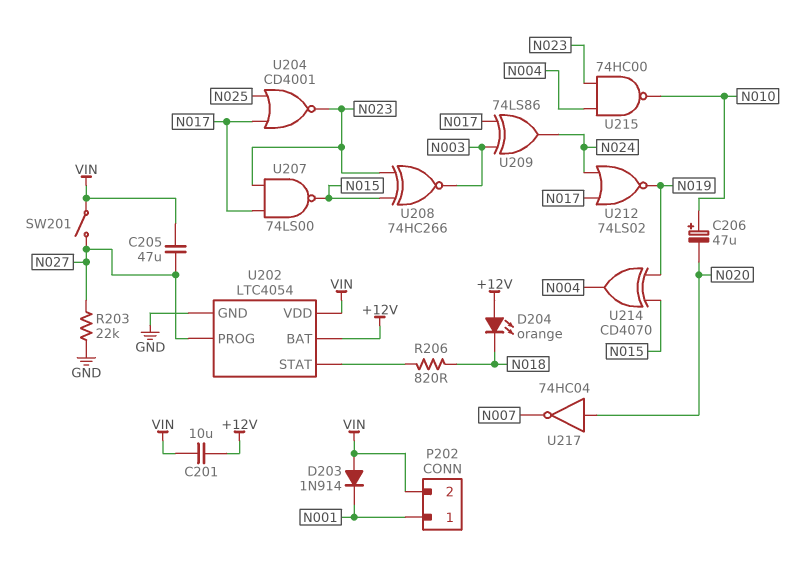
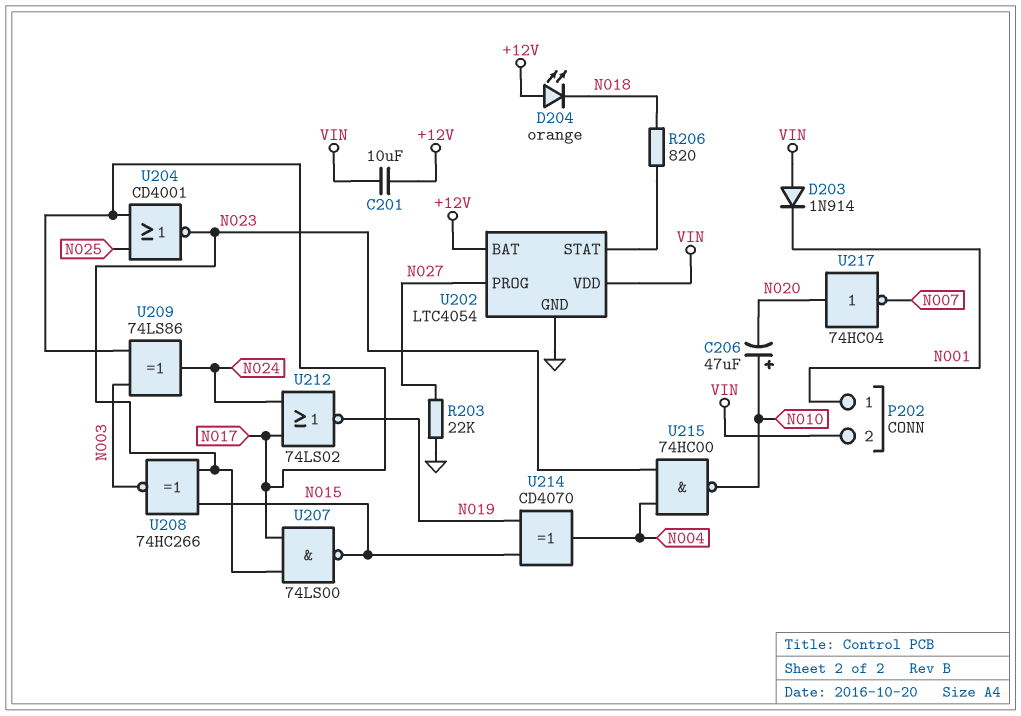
C205: 47uF (N027, VIN) -> none
SW201: switch (N027, VIN) -> none

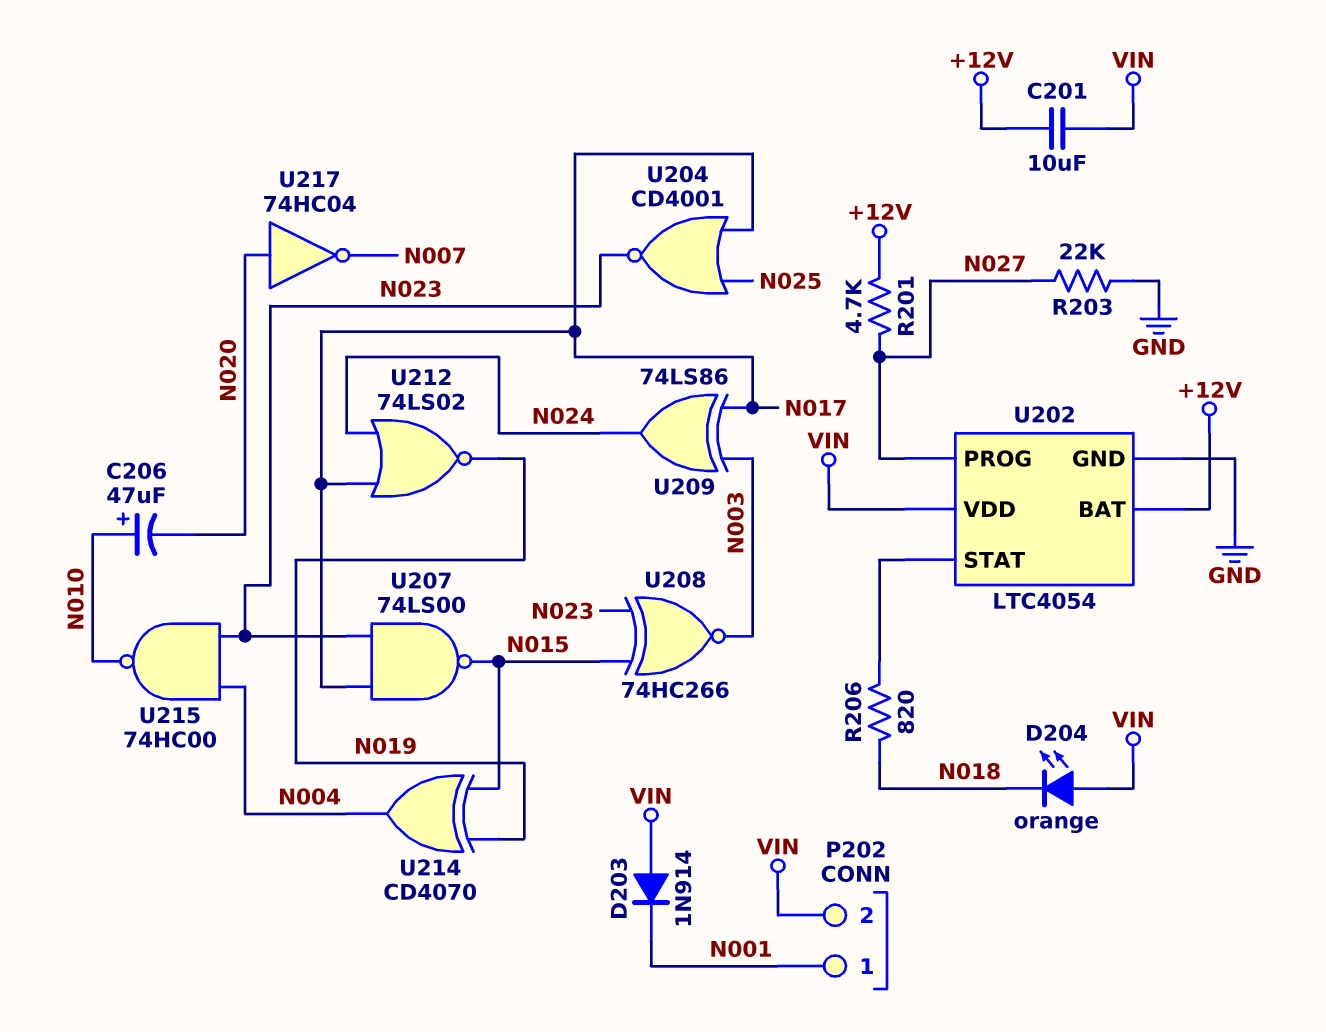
D204: LED orange (A +12V, K N018) -> LED orange (A VIN, K N018)
R201: none -> 4.7k (+12V, N027)

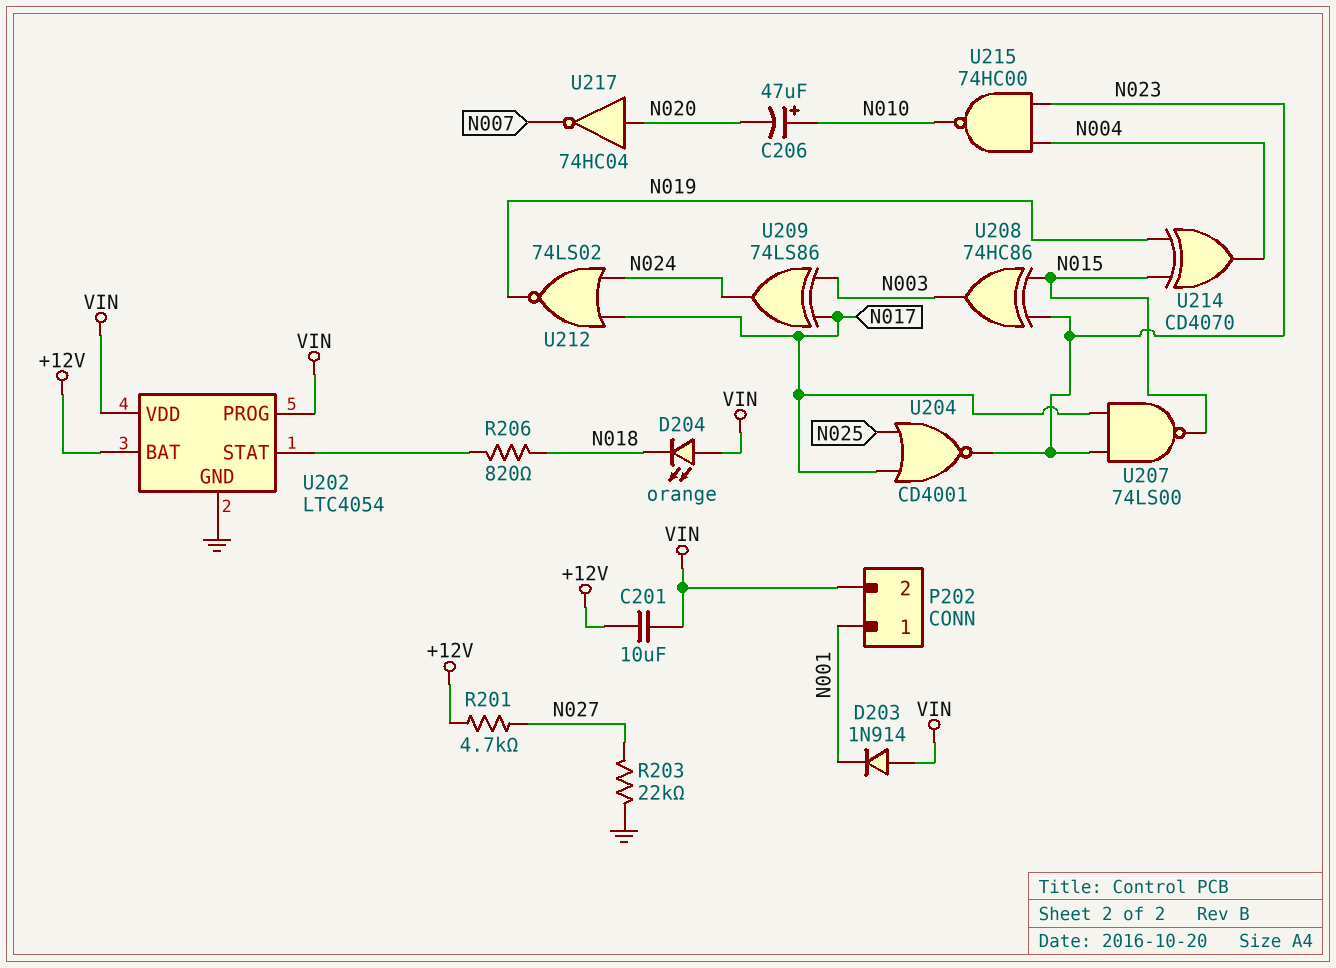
U202 pin PROG: N027 -> VIN
U208: XNOR 74HC266 (in N015, in N023, out N003) -> XOR 74HC86 (in N015, in N023, out N003)

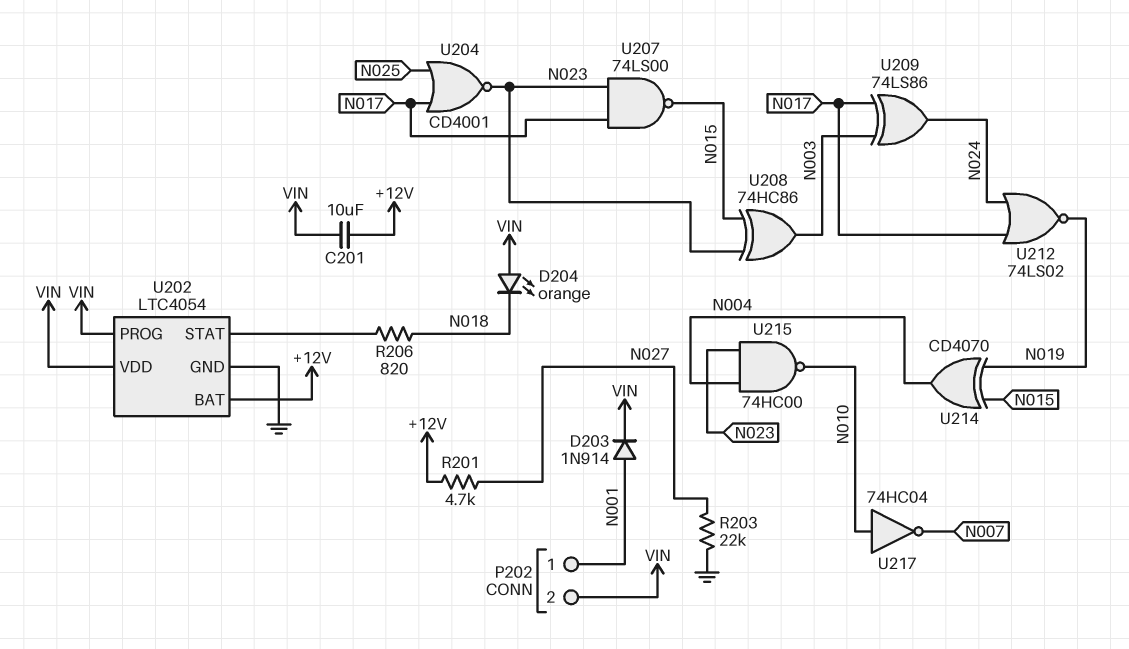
C206: 47uF (plus N010, minus N020) -> none
D203: diode 1N914 (A VIN, K N001) -> diode 1N914 (A N001, K VIN)
U217: NOT 74HC04 (in N020, out N007) -> NOT 74HC04 (in N010, out N007)

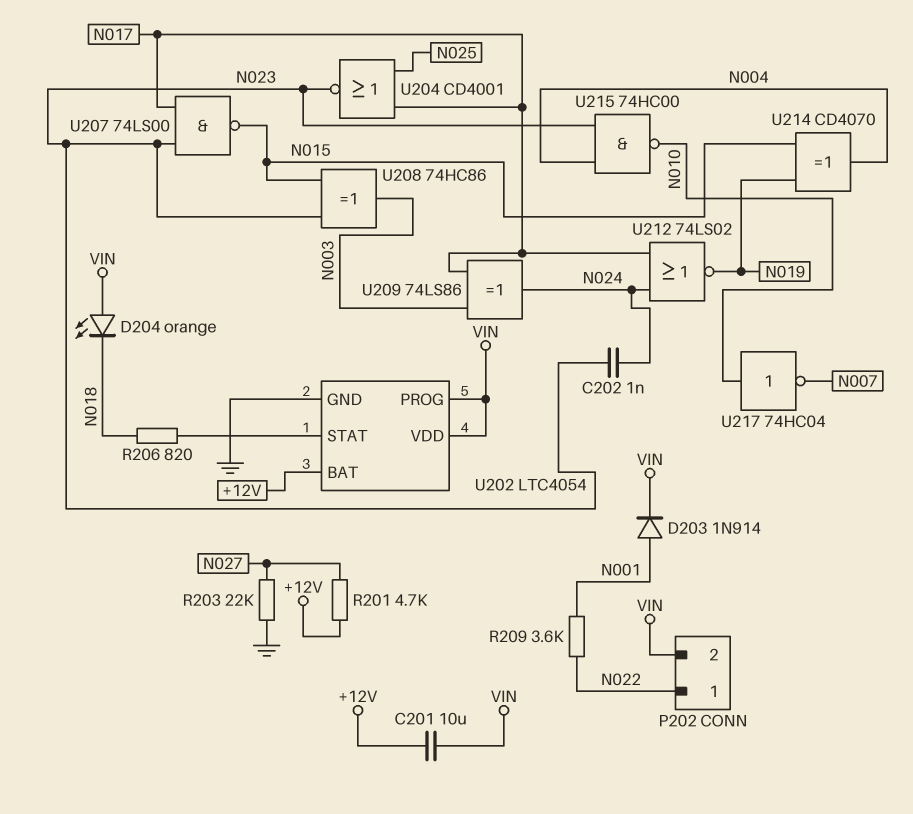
C202: none -> 1nF (N023, N024)
P202 pin 1: N001 -> N022
R209: none -> 3.6k (N001, N022)

